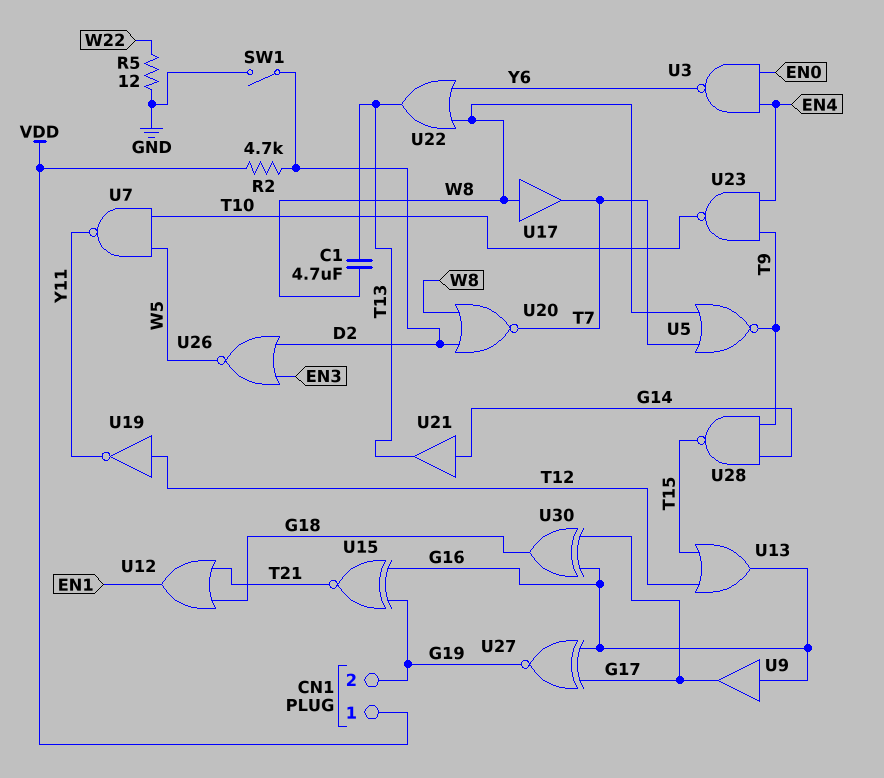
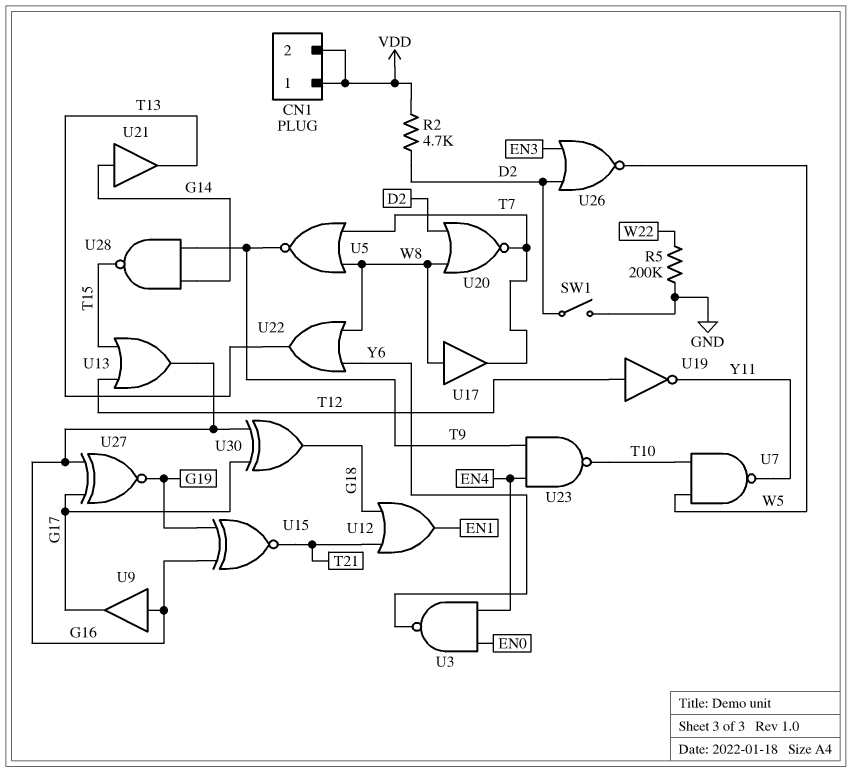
C1: 4.7uF (T13, W8) -> none
CN1 pin 2: G19 -> VDD
R5: 12 (GND, W22) -> 200k (GND, W22)

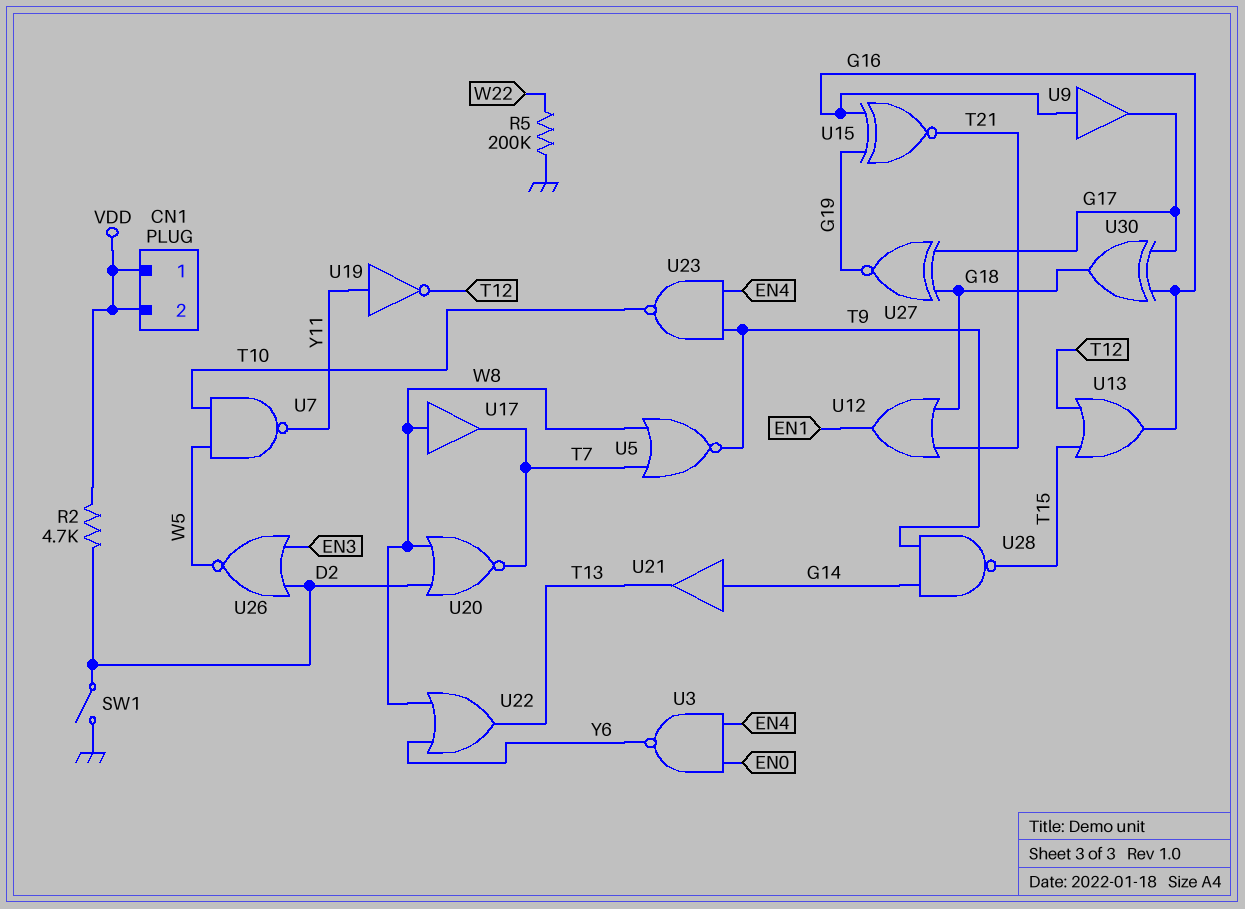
U19: NOT (in T12, out Y11) -> NOT (in Y11, out T12)
U27: XNOR (in G16, in G17, out G19) -> XNOR (in G17, in G18, out G19)

